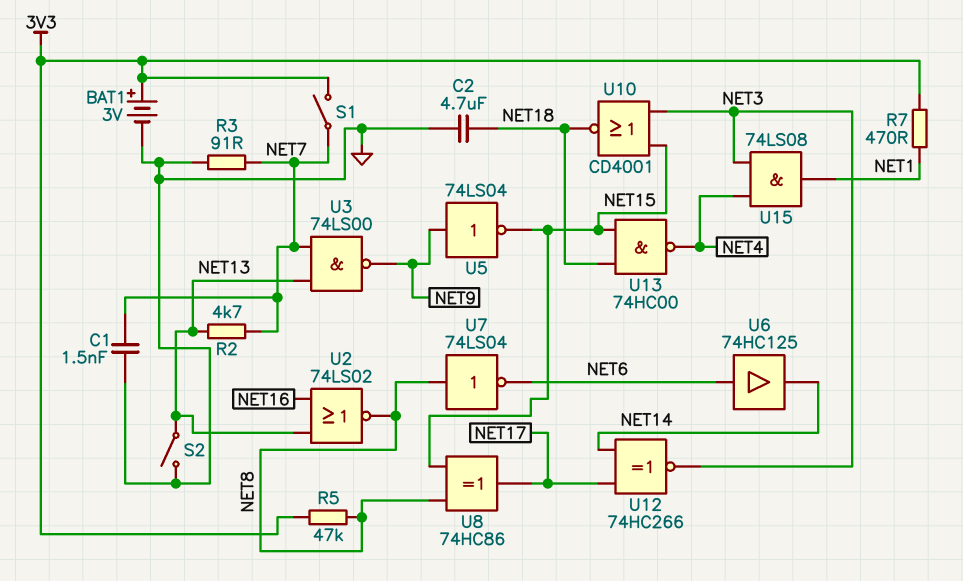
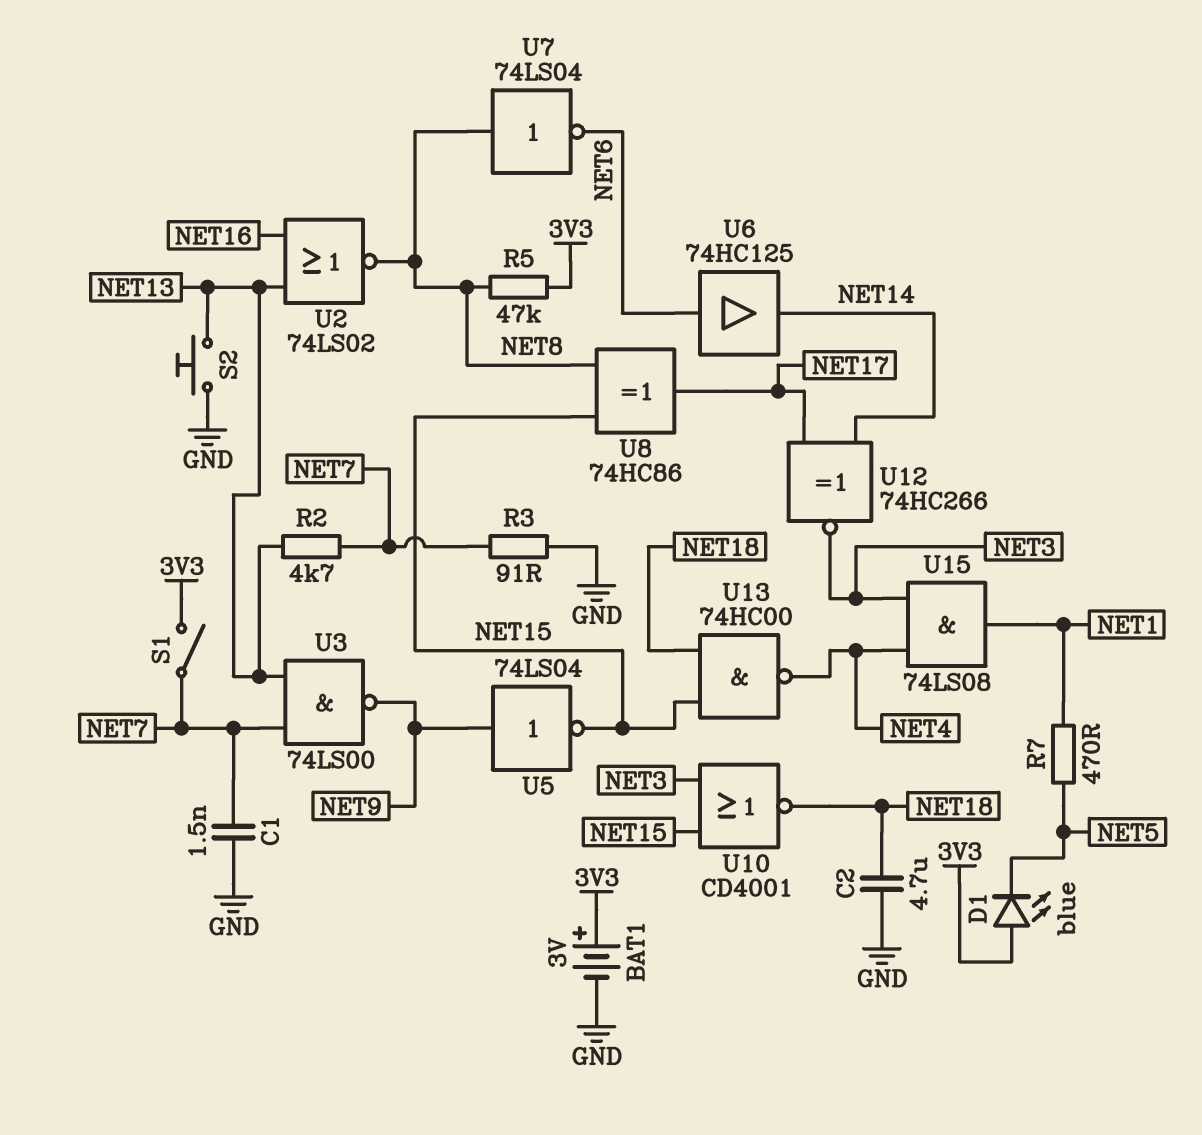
D1: none -> LED blue (A 3V3, K NET5)
R7: 470 (3V3, NET1) -> 470 (NET1, NET5)
S2: switch (GND, NET13) -> button (GND, NET13)

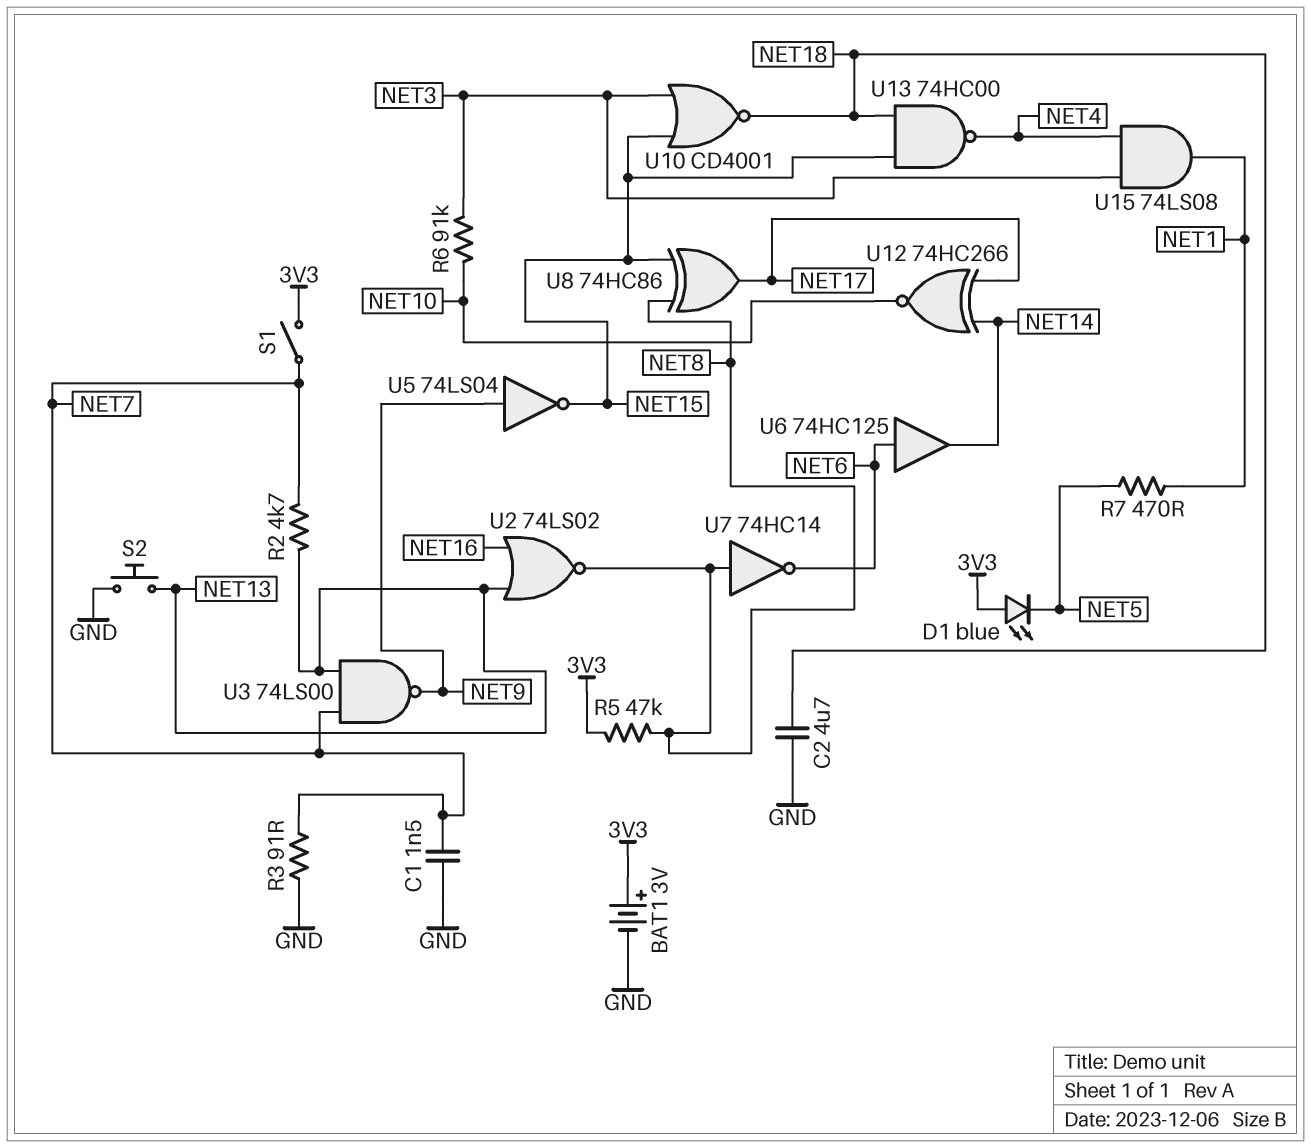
R6: none -> 91k (NET3, NET10)
U7: NOT 74LS04 (in NET8, out NET6) -> NOT 74HC14 (in NET8, out NET6)
U12: XNOR 74HC266 (in NET14, in NET17, out NET3) -> XNOR 74HC266 (in NET14, in NET17, out NET10)

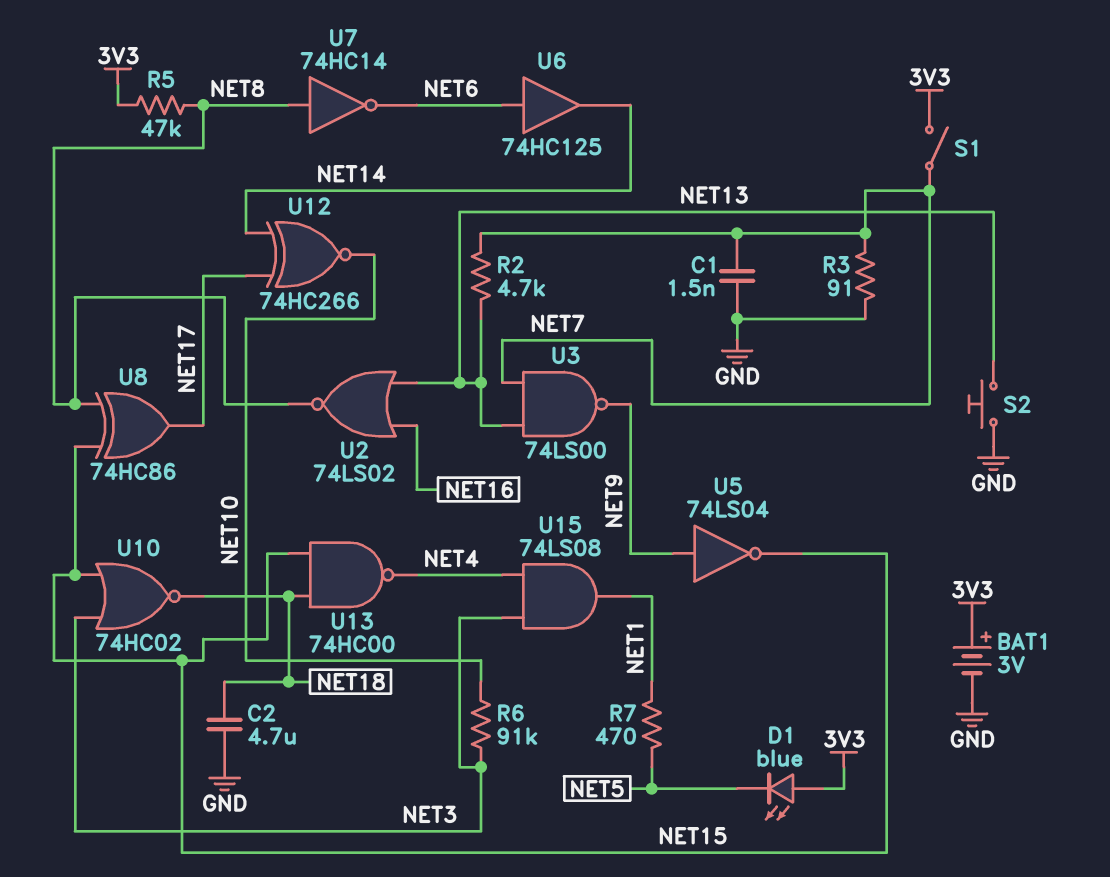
U10: NOR CD4001 (in NET3, in NET15, out NET18) -> NOR 74HC02 (in NET3, in NET15, out NET18)

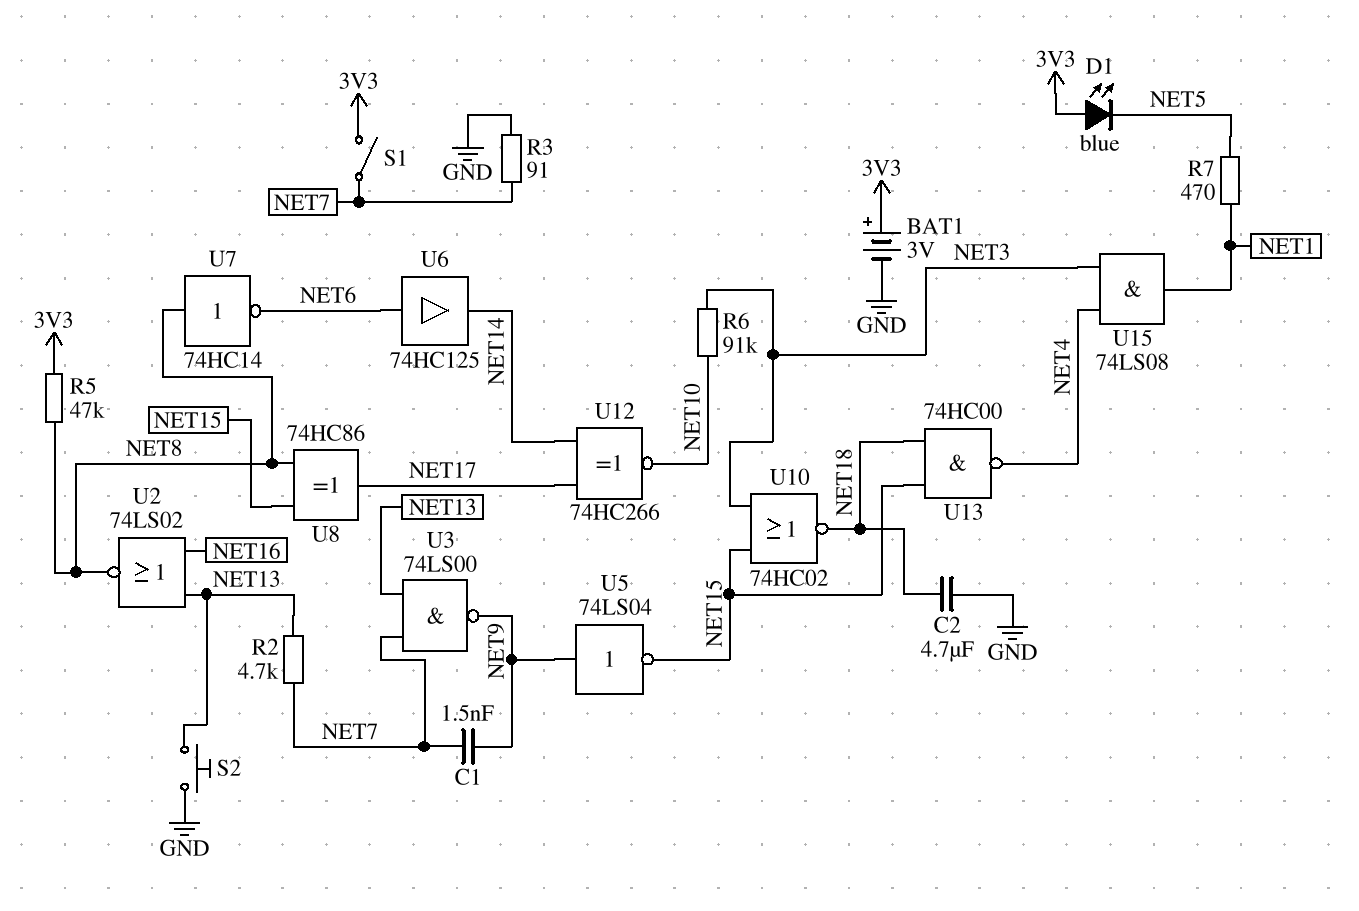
C1: 1.5nF (GND, NET7) -> 1.5nF (NET7, NET9)

